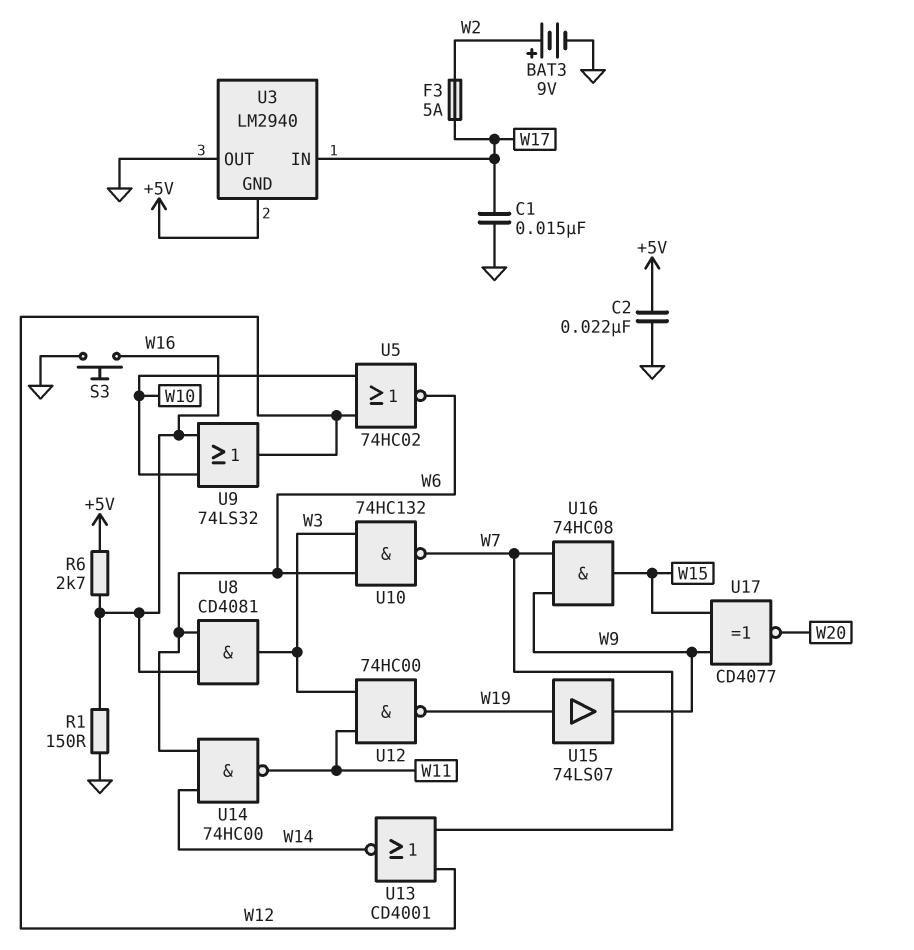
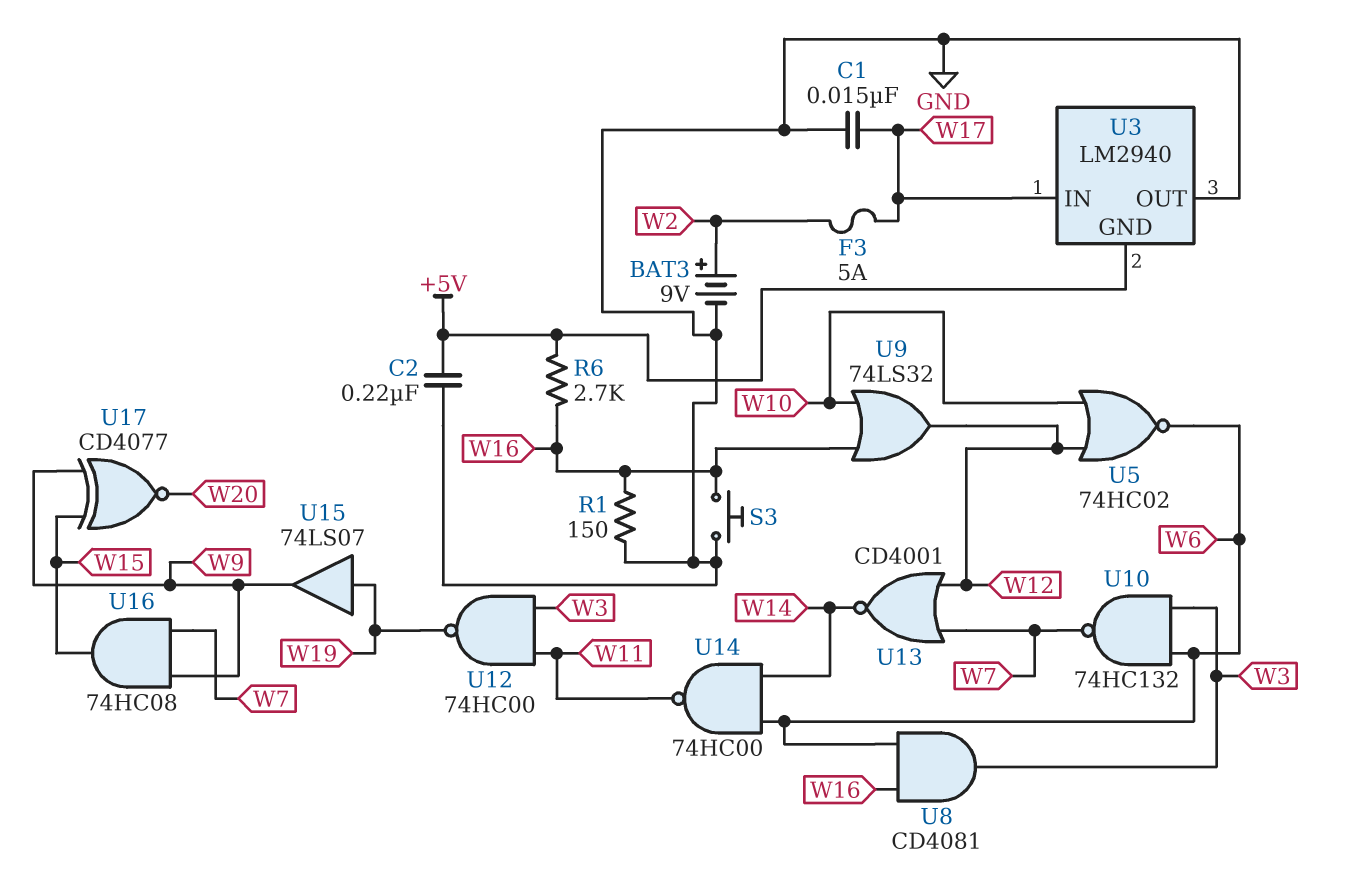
C2: 22nF (+5V, GND) -> 220nF (+5V, GND)

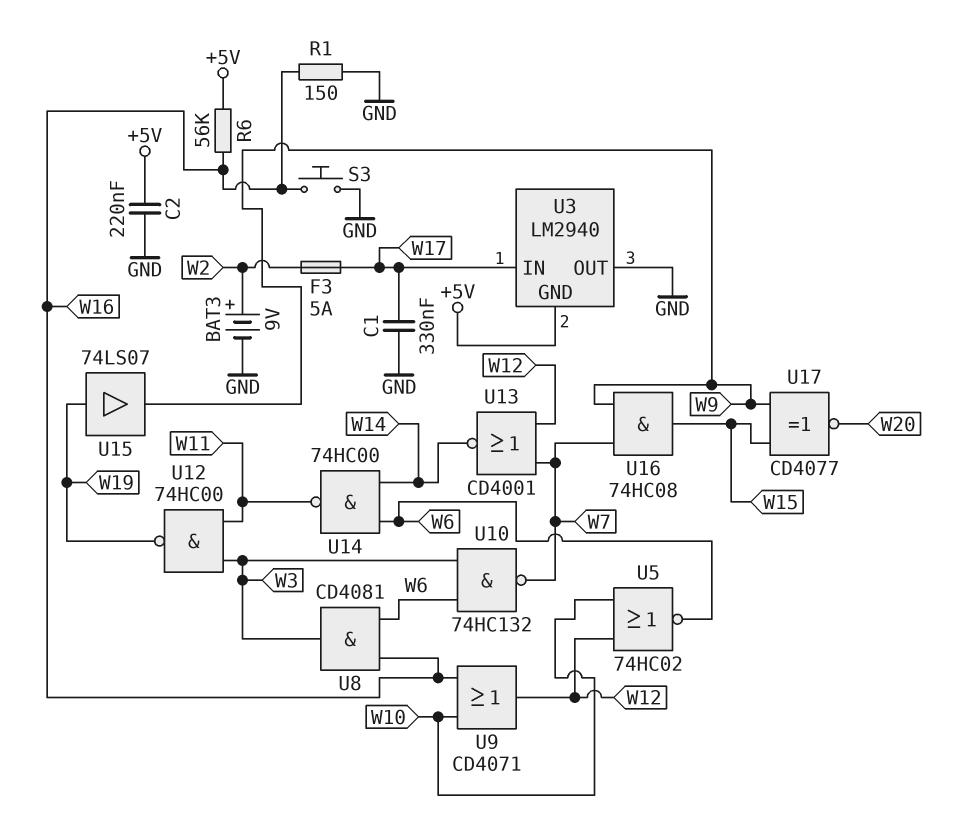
C1: 15nF (GND, W17) -> 330nF (GND, W17)
R6: 2.7k (+5V, W16) -> 56k (+5V, W16)
U9: OR 74LS32 (in W10, in W16, out W12) -> OR CD4071 (in W10, in W16, out W12)

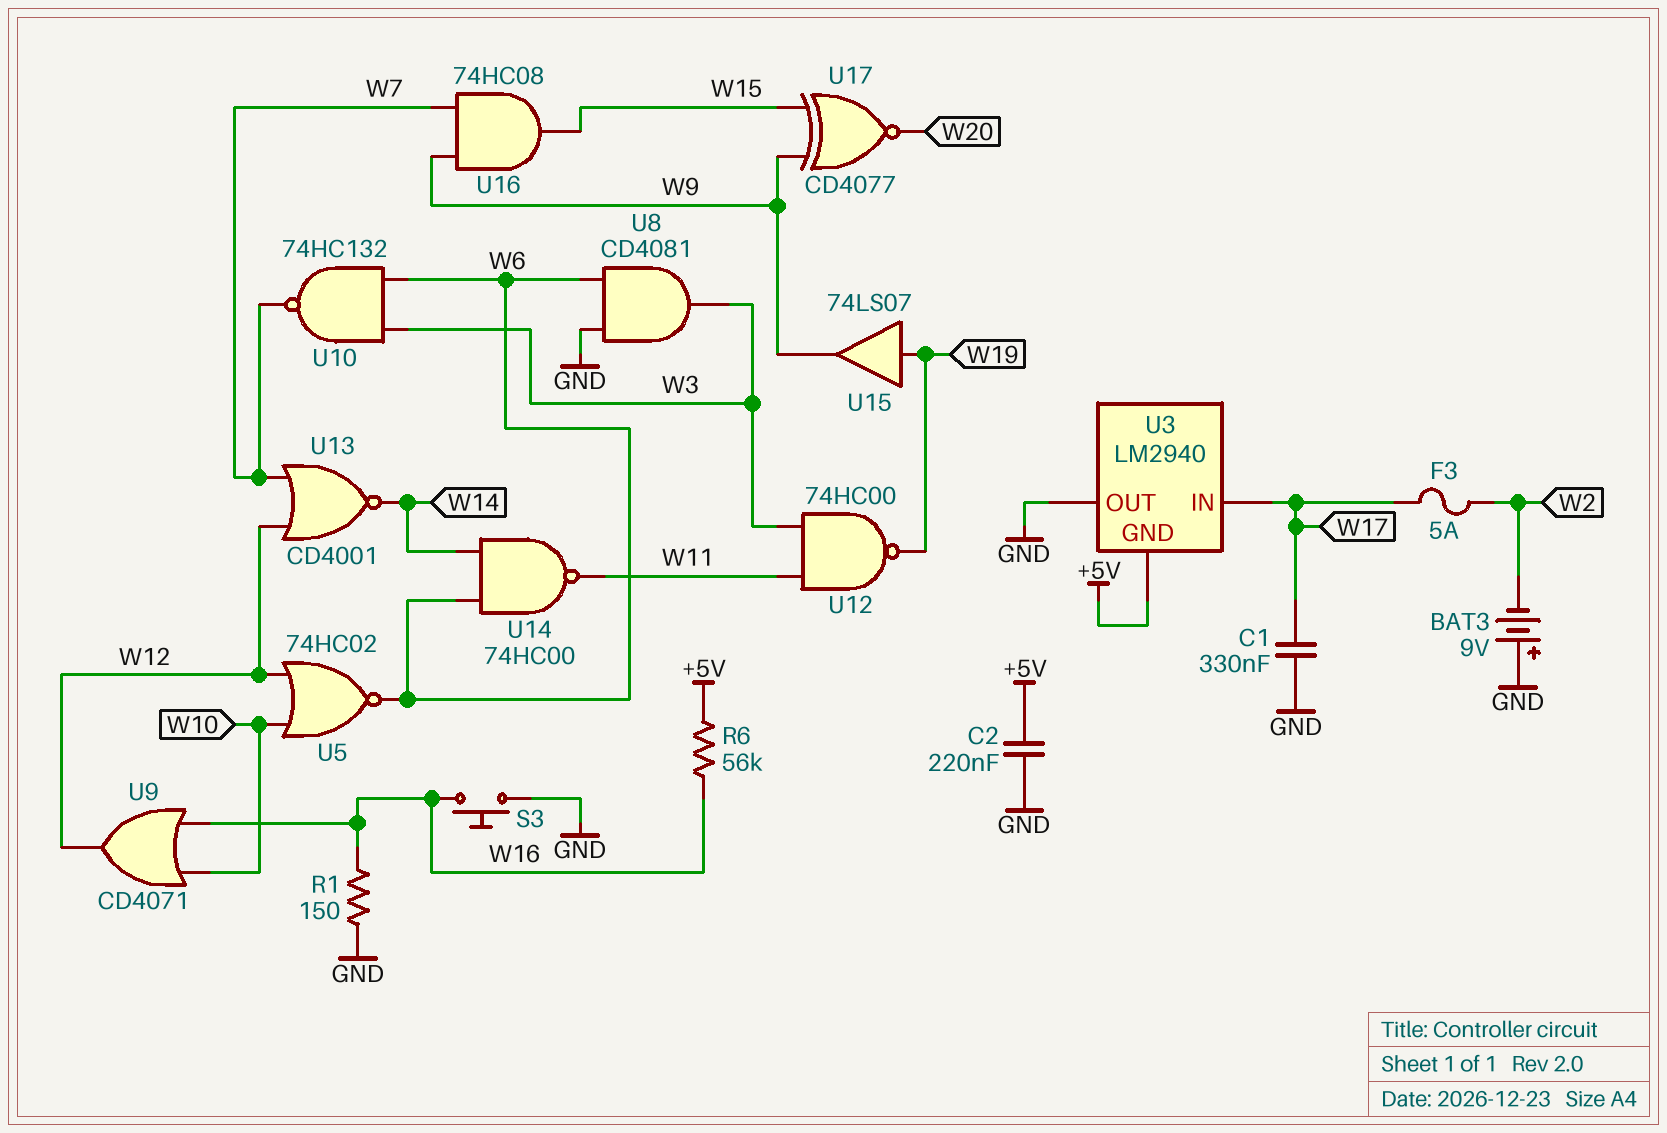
BAT3: 9V (plus W2, minus GND) -> 9V (plus GND, minus W2)
U8: AND CD4081 (in W6, in W16, out W3) -> AND CD4081 (in GND, in W6, out W3)

